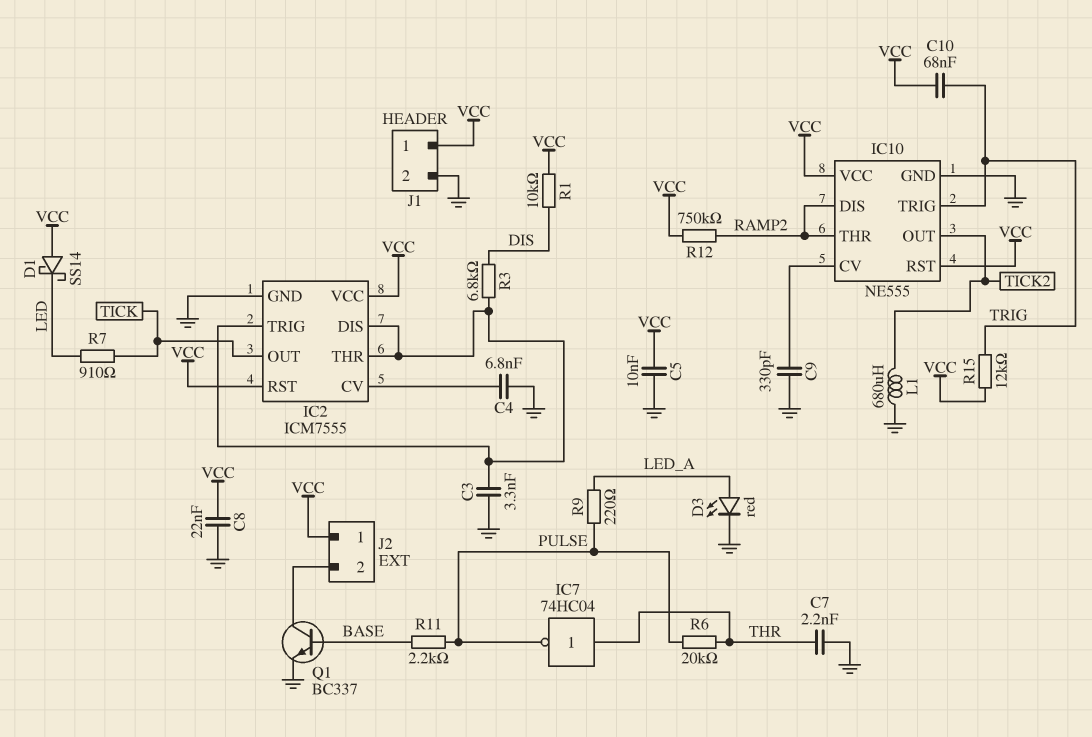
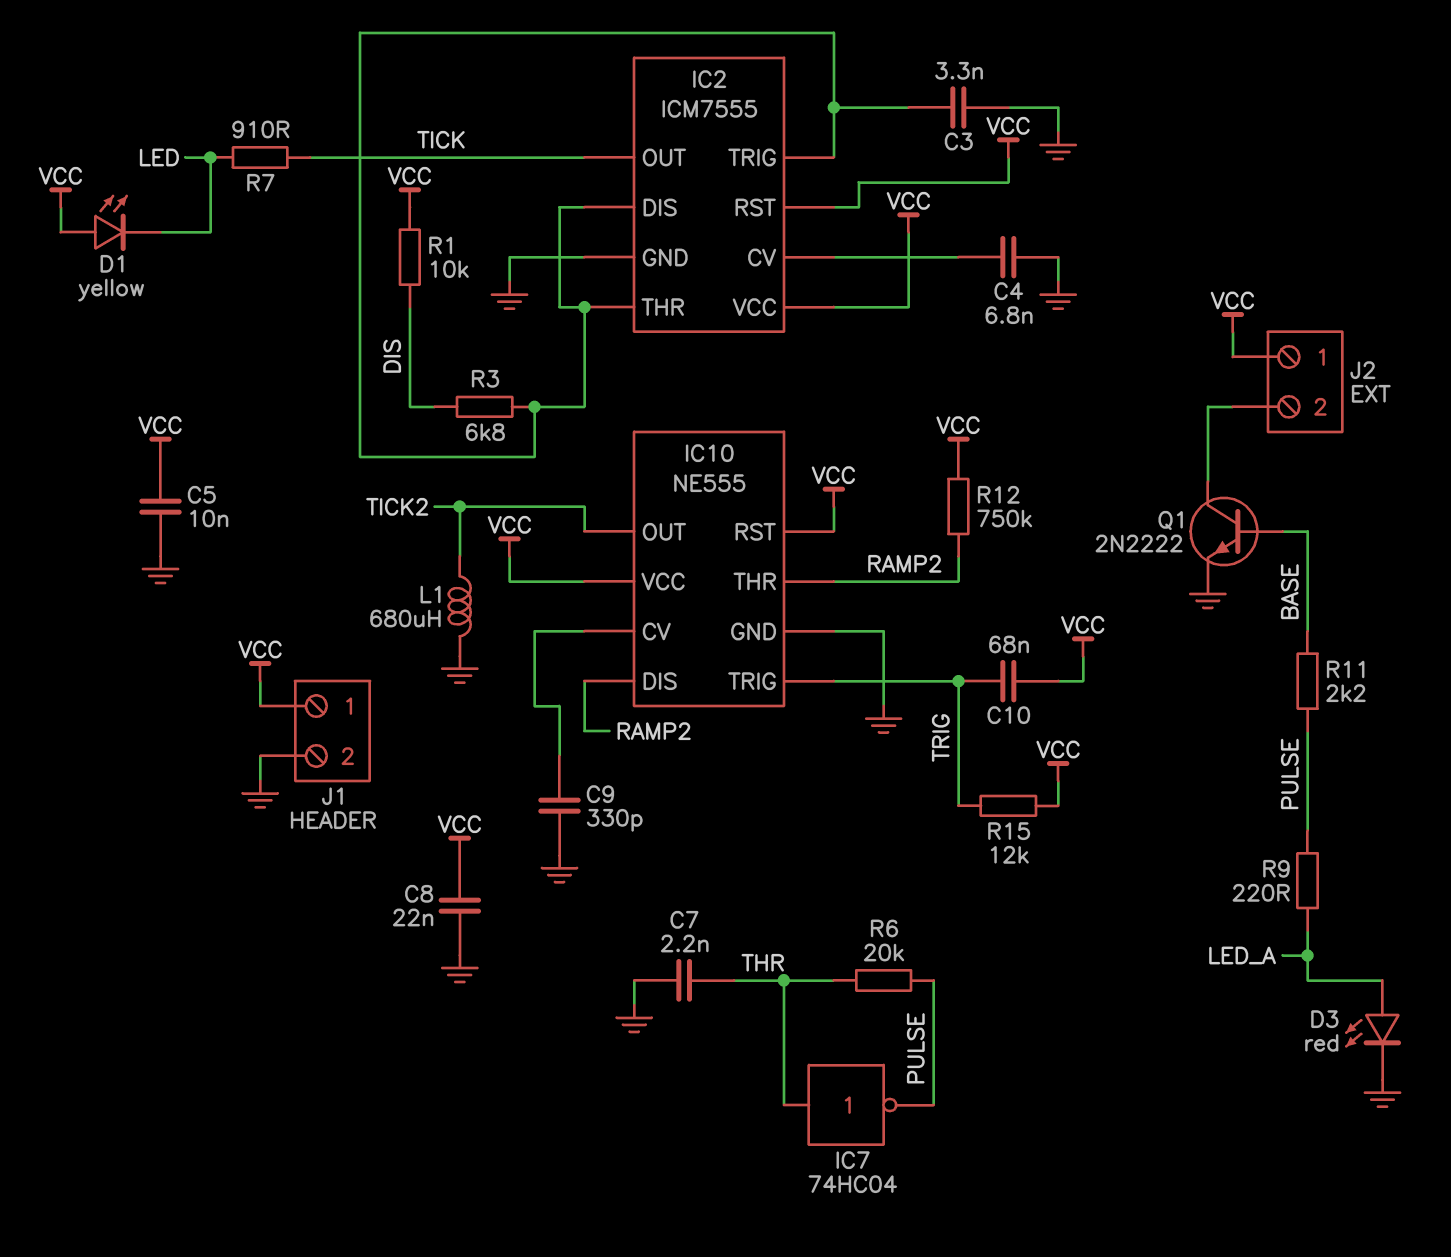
D1: schottky SS14 (A VCC, K LED) -> LED yellow (A VCC, K LED)
Q1: NPN BC337 (B BASE, C J2/2, E GND) -> NPN 2N2222 (B BASE, C J2/2, E GND)

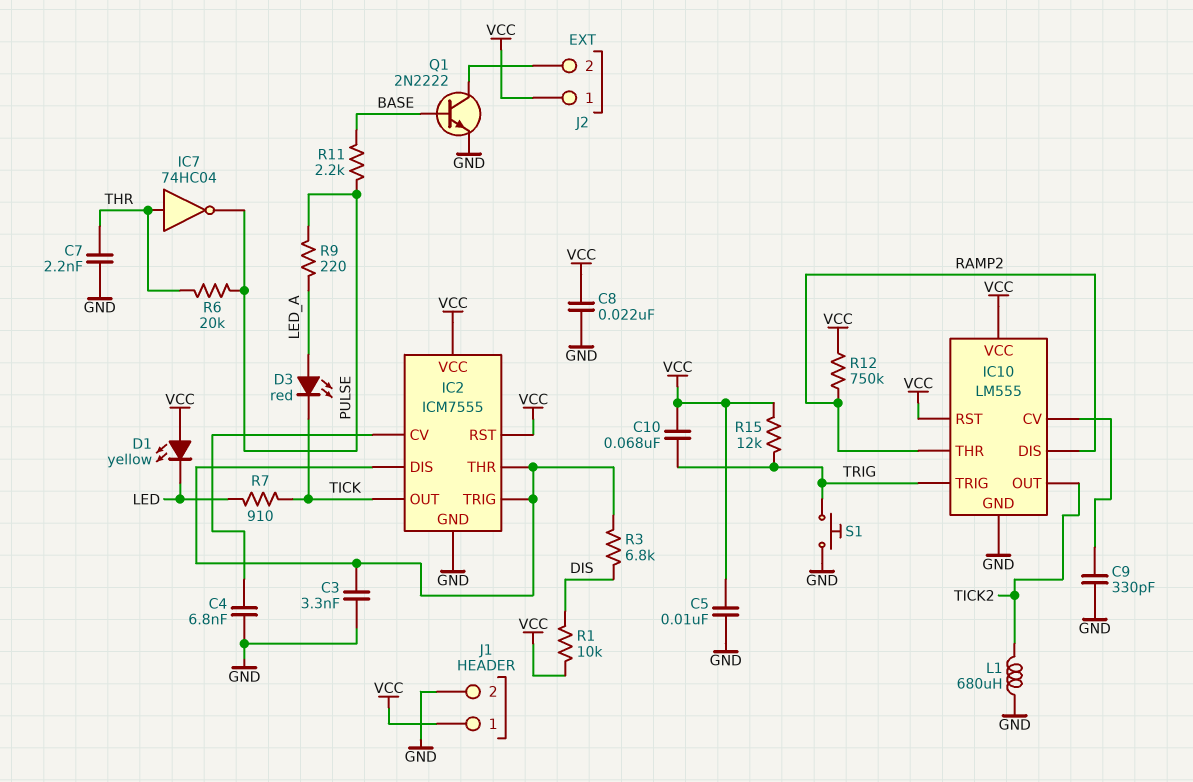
D3: LED red (A LED_A, K GND) -> LED red (A LED_A, K TICK)
IC10: NE555 -> LM555
S1: none -> button (GND, TRIG)

